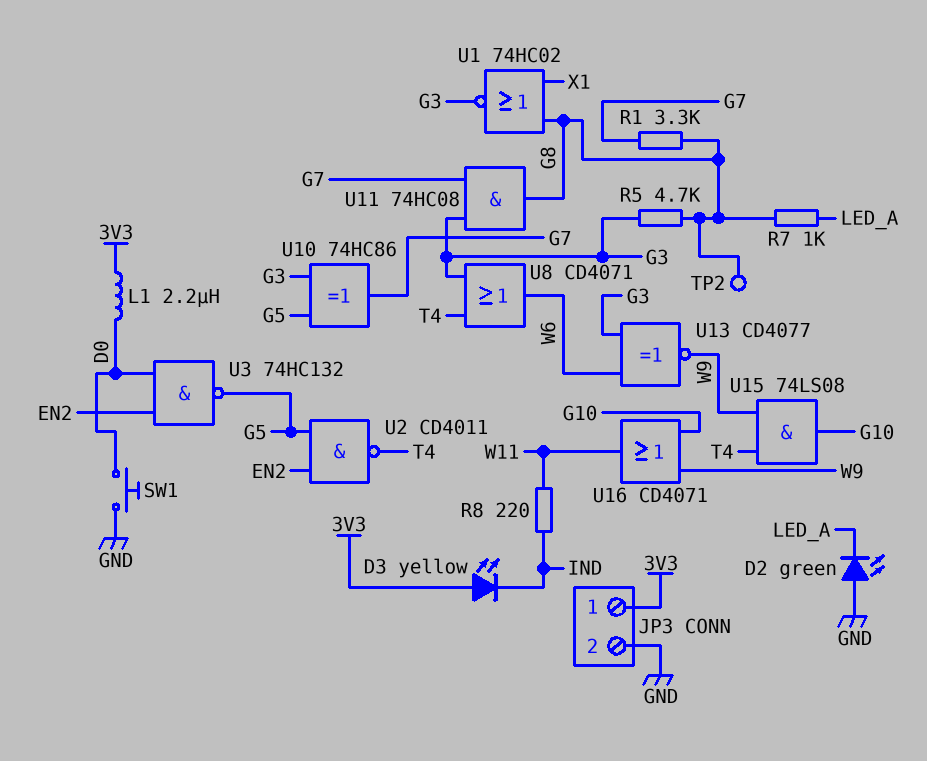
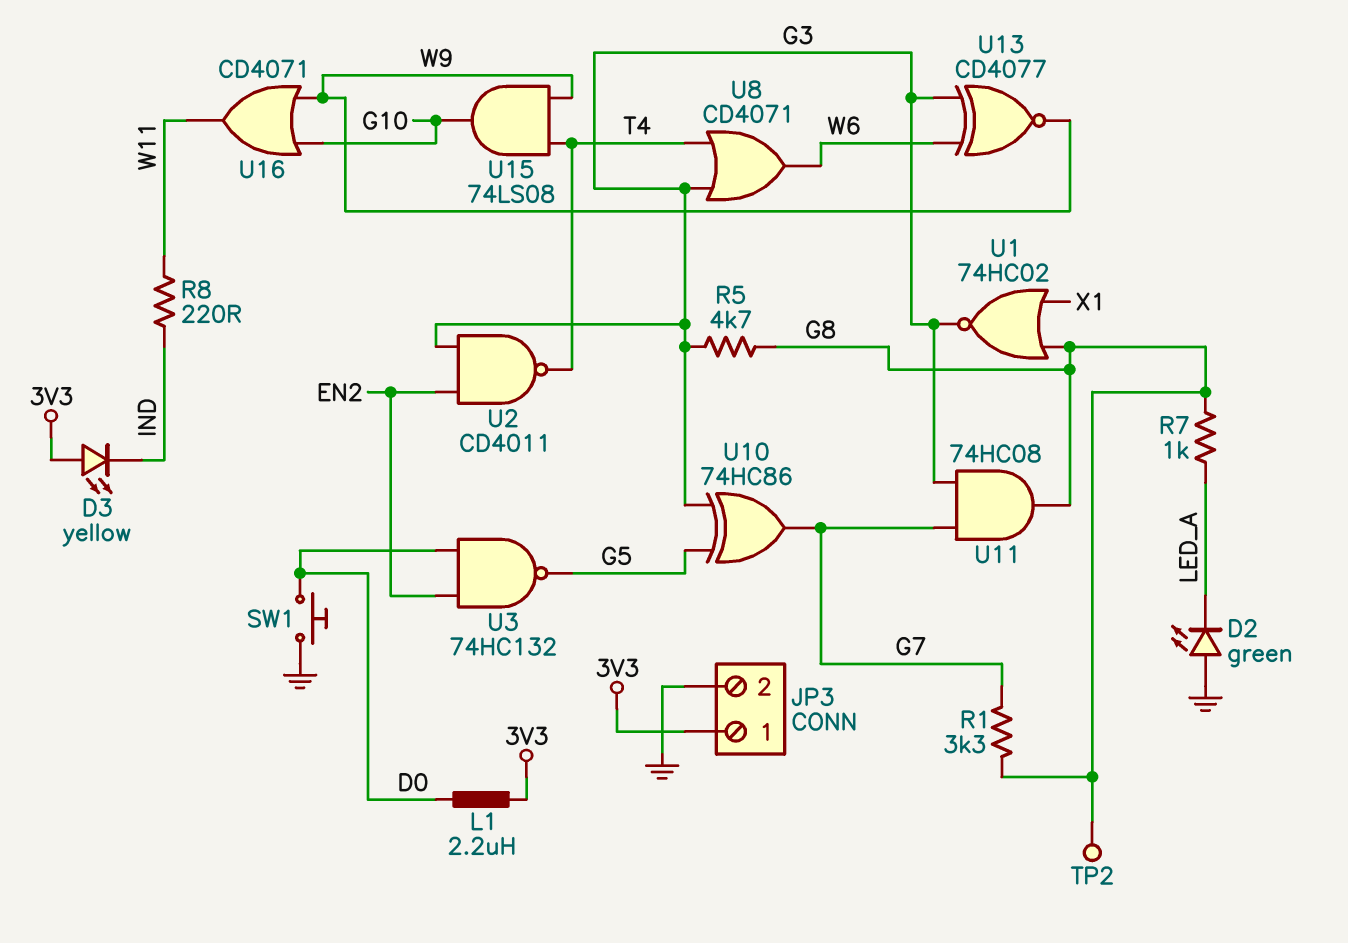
U2: NAND CD4011 (in EN2, in G5, out T4) -> NAND CD4011 (in EN2, in G3, out T4)

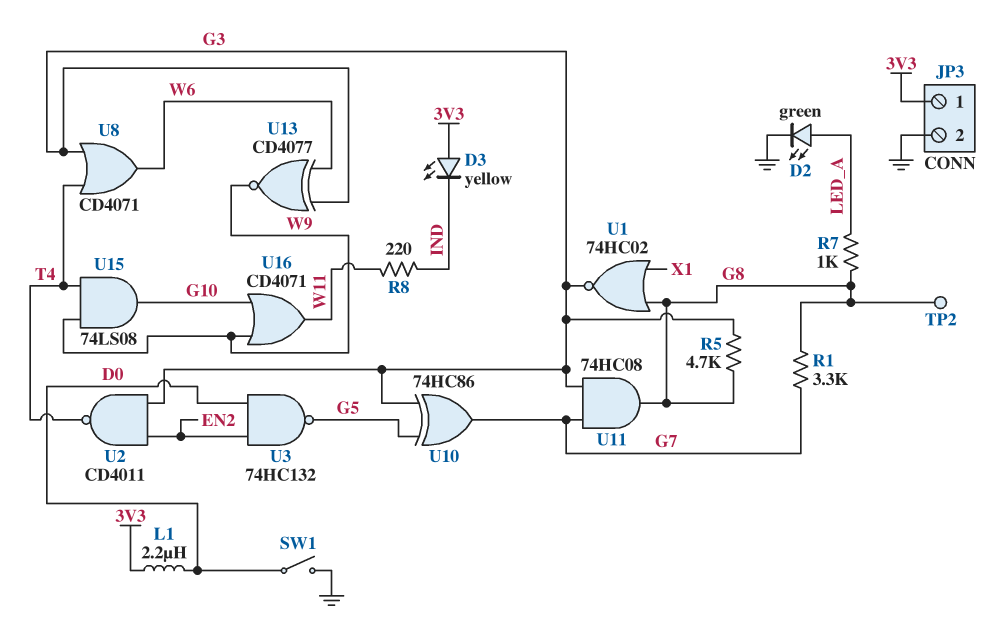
D2: LED green (A GND, K LED_A) -> LED green (A LED_A, K GND)
SW1: button (D0, GND) -> switch (D0, GND)

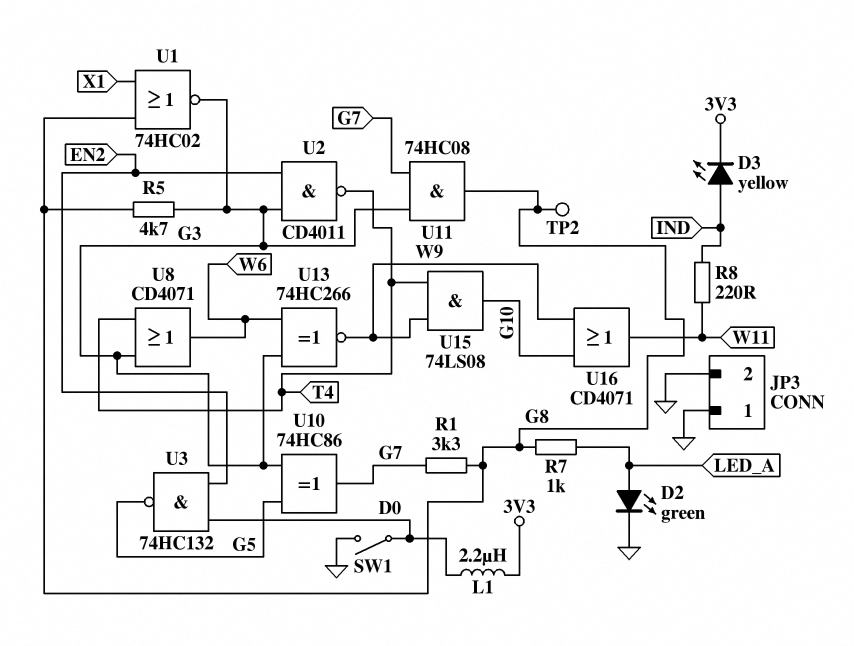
D3: LED yellow (A 3V3, K IND) -> LED yellow (A IND, K 3V3)
JP3 pin 1: 3V3 -> GND
U13: XNOR CD4077 (in G3, in W6, out W9) -> XNOR 74HC266 (in G3, in W6, out W9)

